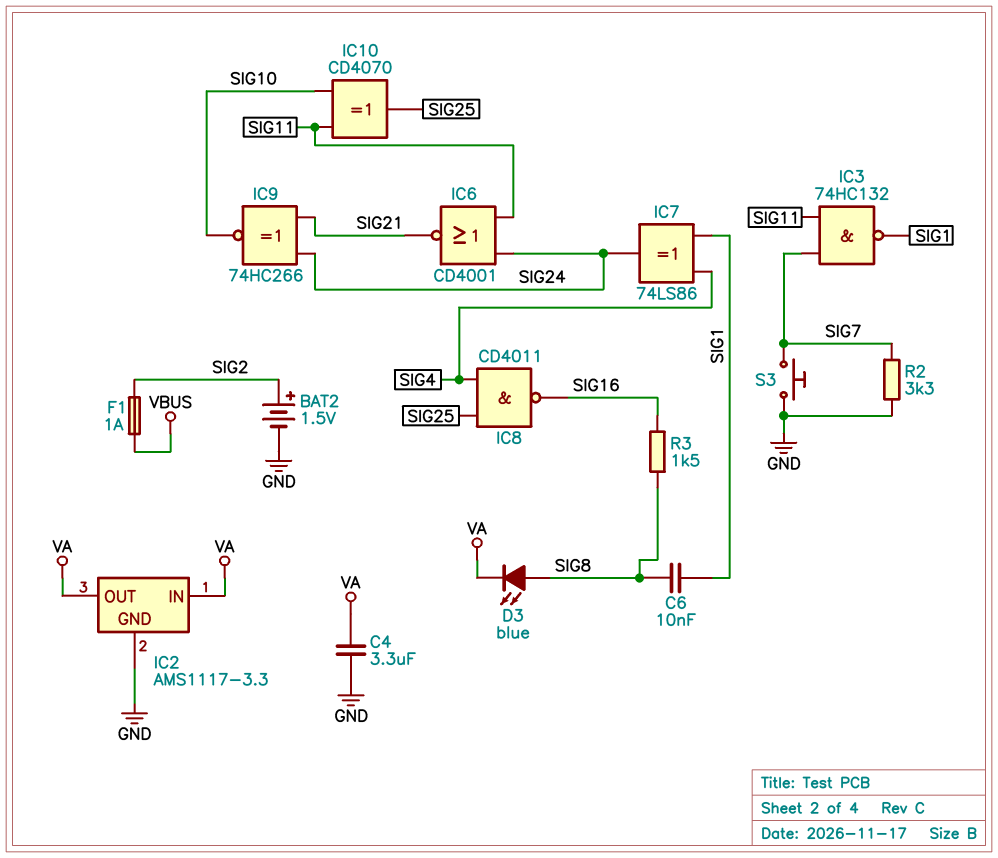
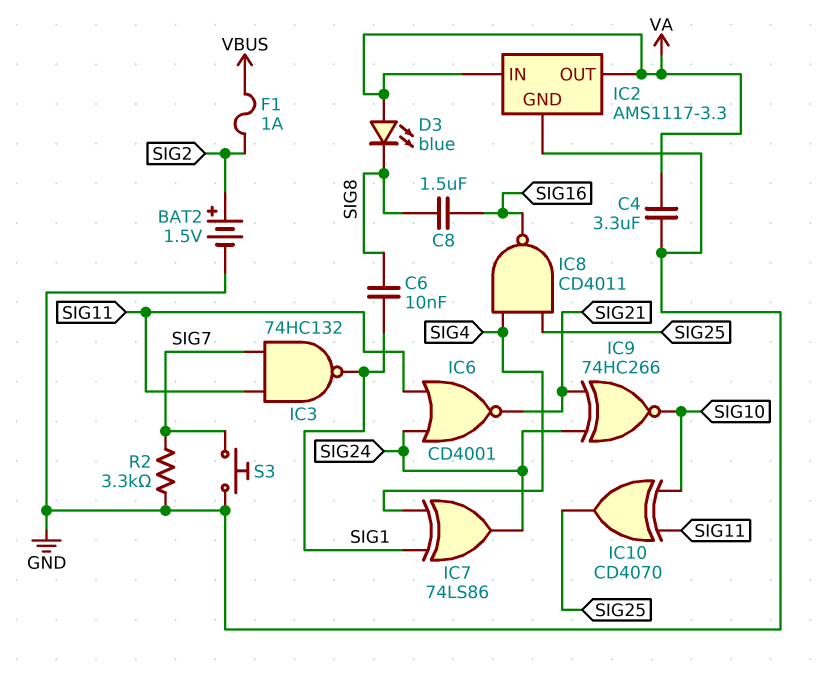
C8: none -> 1.5uF (SIG8, SIG16)
D3: LED blue (A SIG8, K VA) -> LED blue (A VA, K SIG8)
R3: 1.5k (SIG8, SIG16) -> none

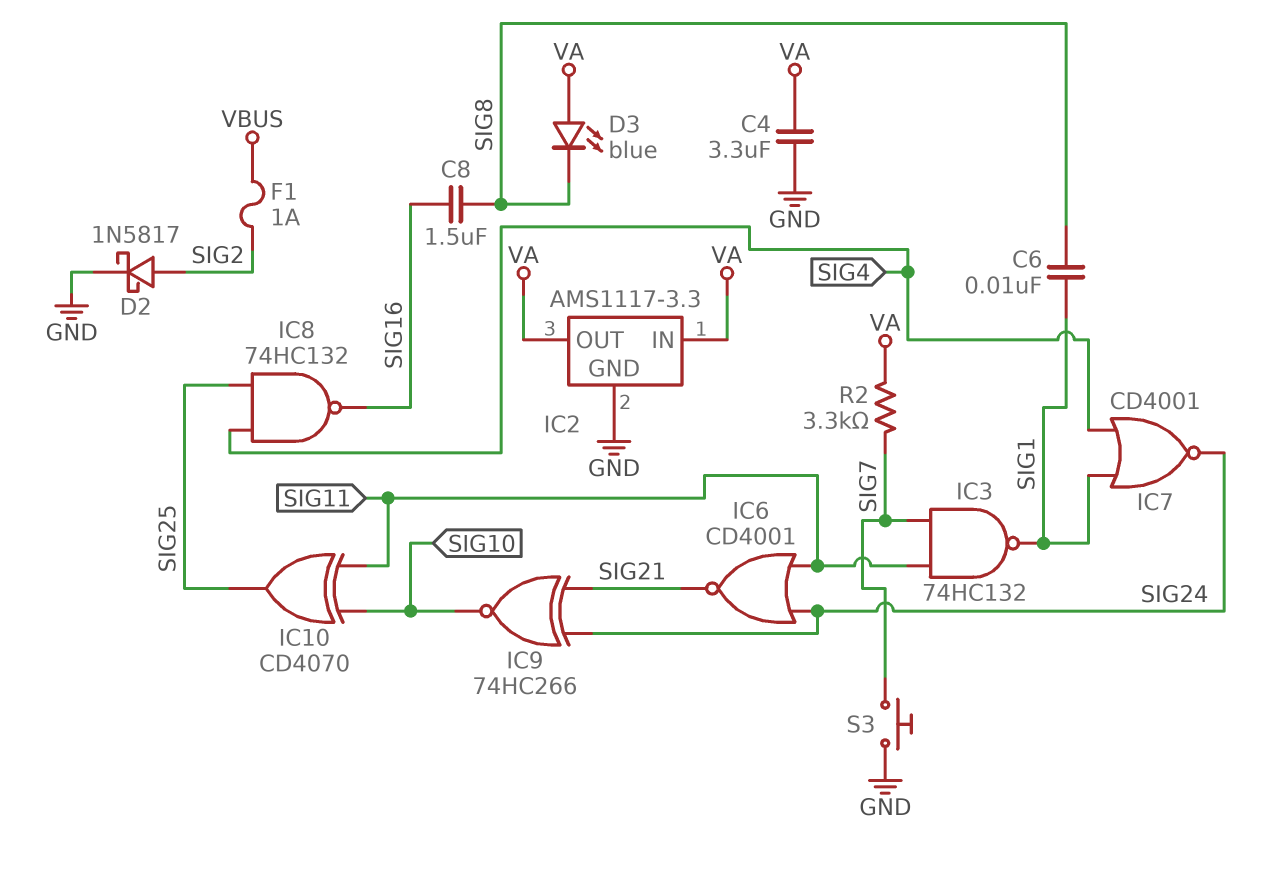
BAT2: 1.5V (plus SIG2, minus GND) -> none
D2: none -> schottky 1N5817 (A SIG2, K GND)
IC7: XOR 74LS86 (in SIG1, in SIG4, out SIG24) -> NOR CD4001 (in SIG1, in SIG4, out SIG24)
IC8: NAND CD4011 (in SIG4, in SIG25, out SIG16) -> NAND 74HC132 (in SIG4, in SIG25, out SIG16)
R2: 3.3k (GND, SIG7) -> 3.3k (SIG7, VA)

